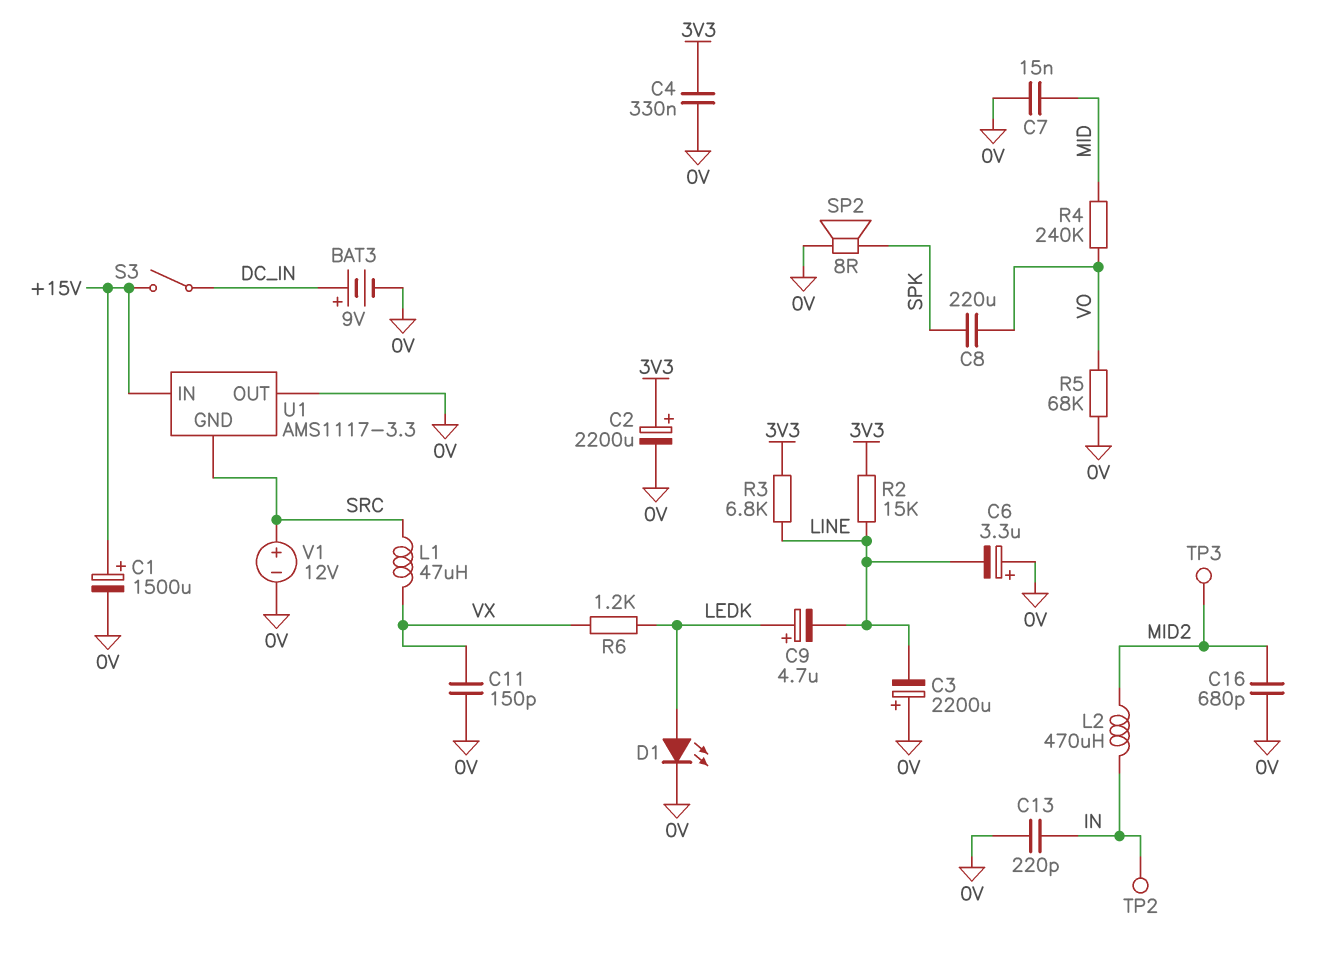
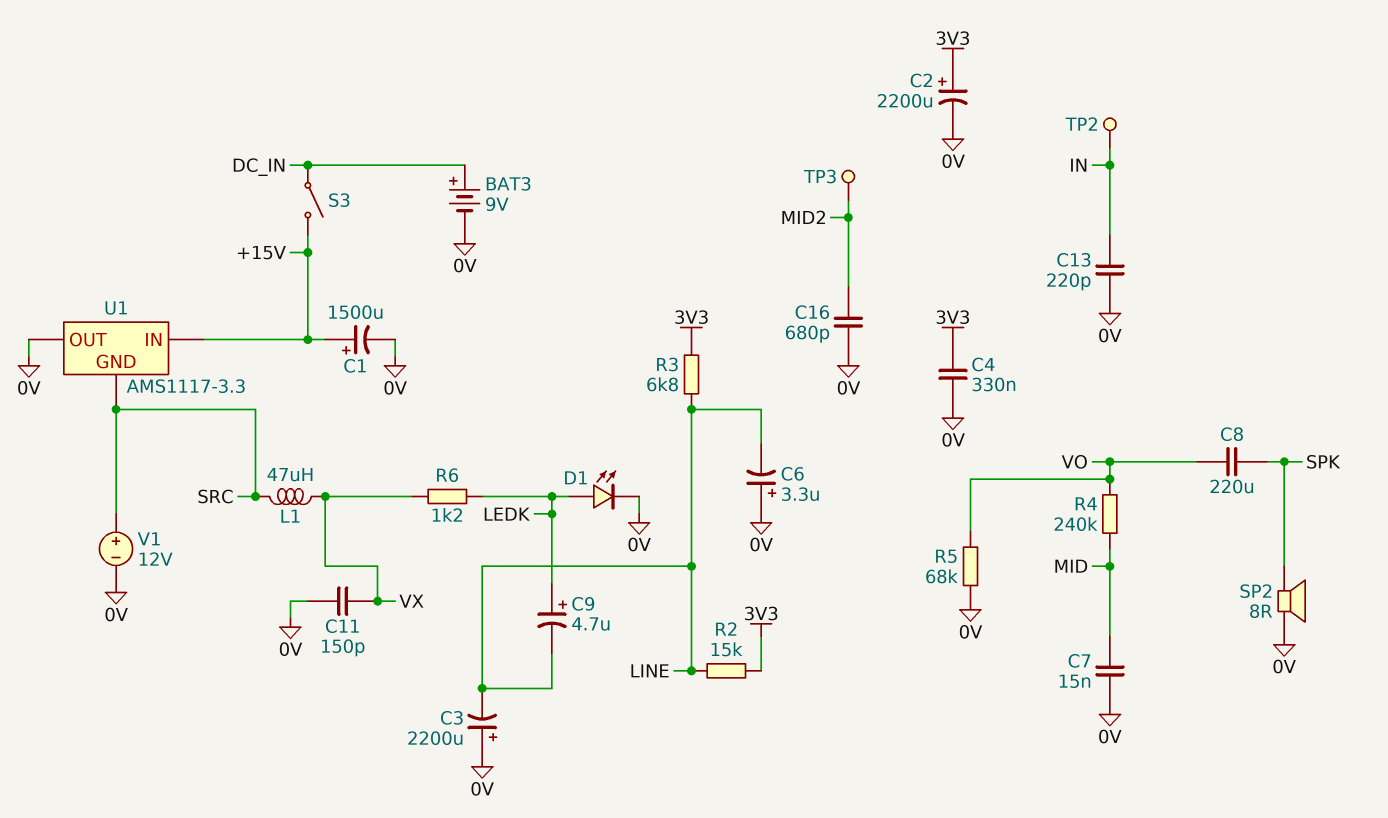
L2: 470uH (IN, MID2) -> none

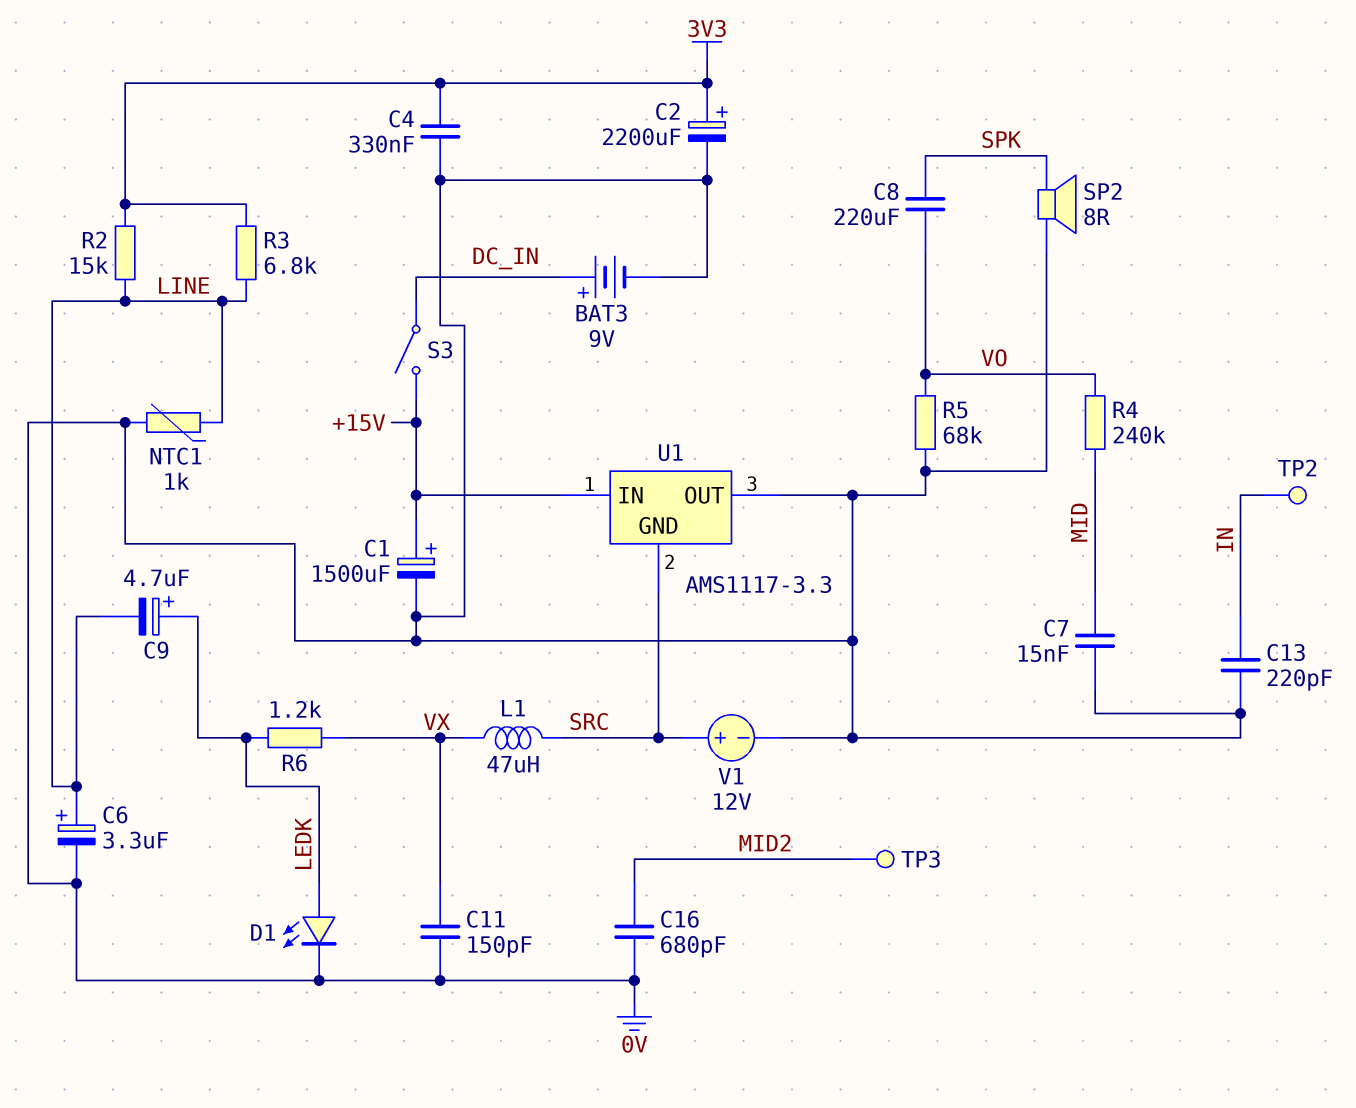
C3: 2200uF (plus 0V, minus LINE) -> none
C6: 3.3uF (plus 0V, minus LINE) -> 3.3uF (plus LINE, minus 0V)
NTC1: none -> 1k (0V, LINE)

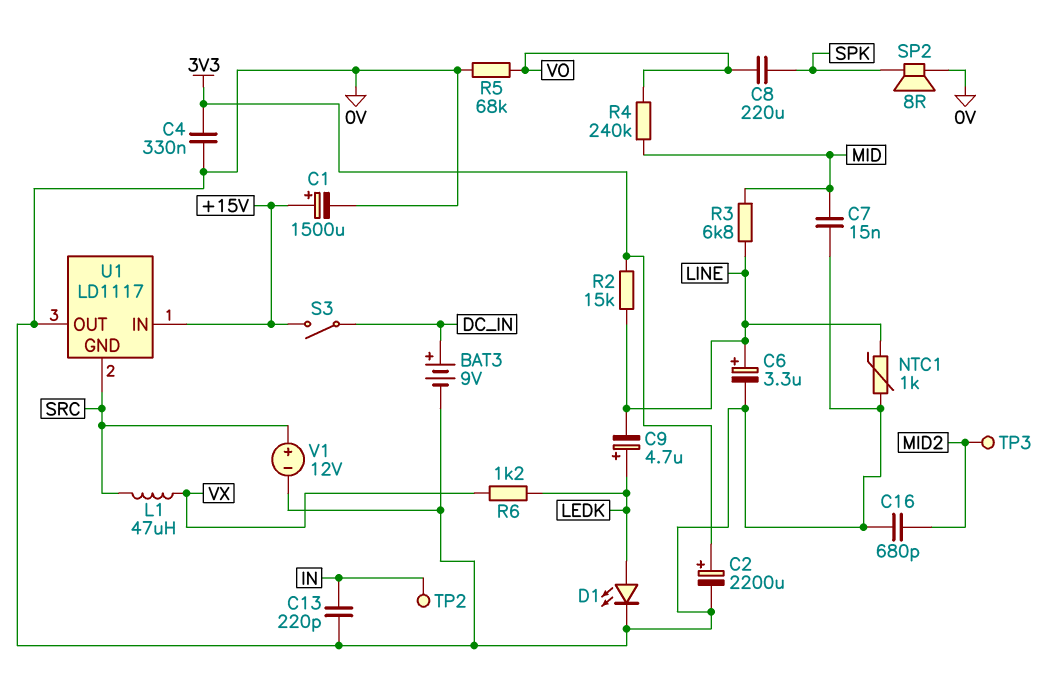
C11: 150pF (0V, VX) -> none
R3: 6.8k (3V3, LINE) -> 6.8k (LINE, MID)
U1: AMS1117-3.3 -> LD1117

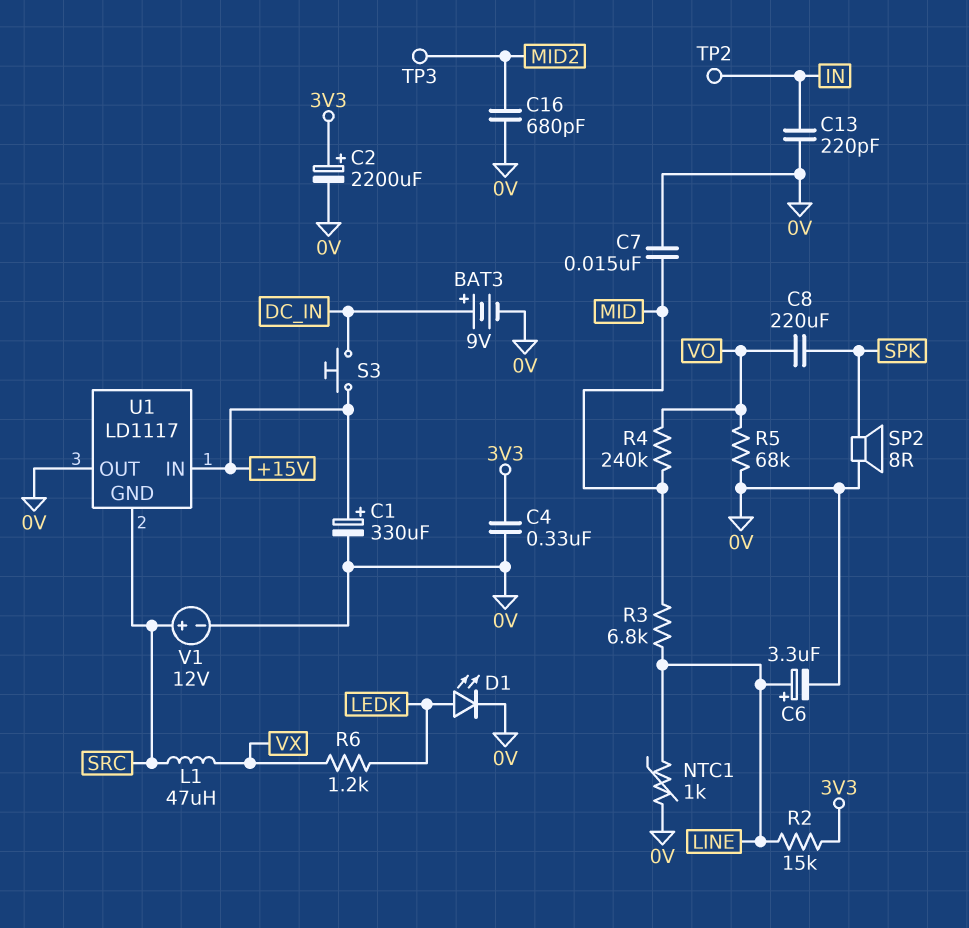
C1: 1500uF (plus +15V, minus 0V) -> 330uF (plus +15V, minus 0V)
C9: 4.7uF (plus LEDK, minus LINE) -> none
S3: switch (+15V, DC_IN) -> button (+15V, DC_IN)

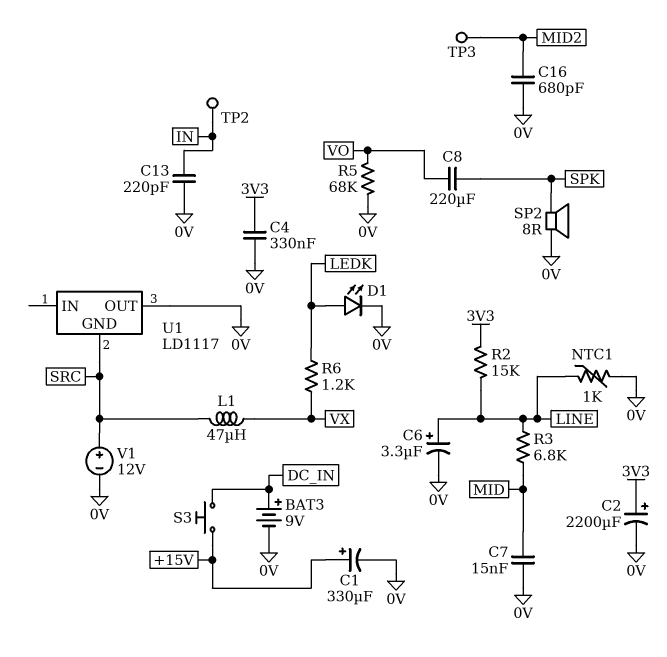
R4: 240k (MID, VO) -> none
U1 pin IN: +15V -> none

